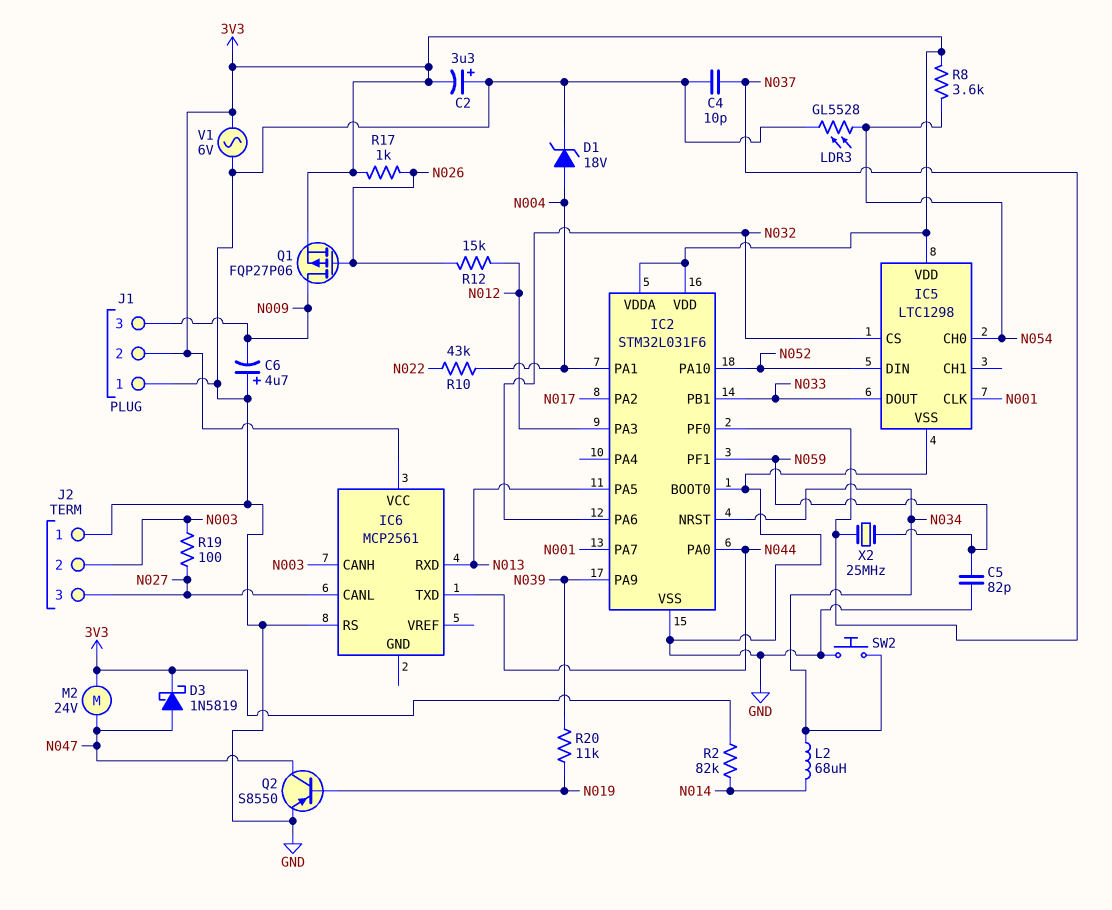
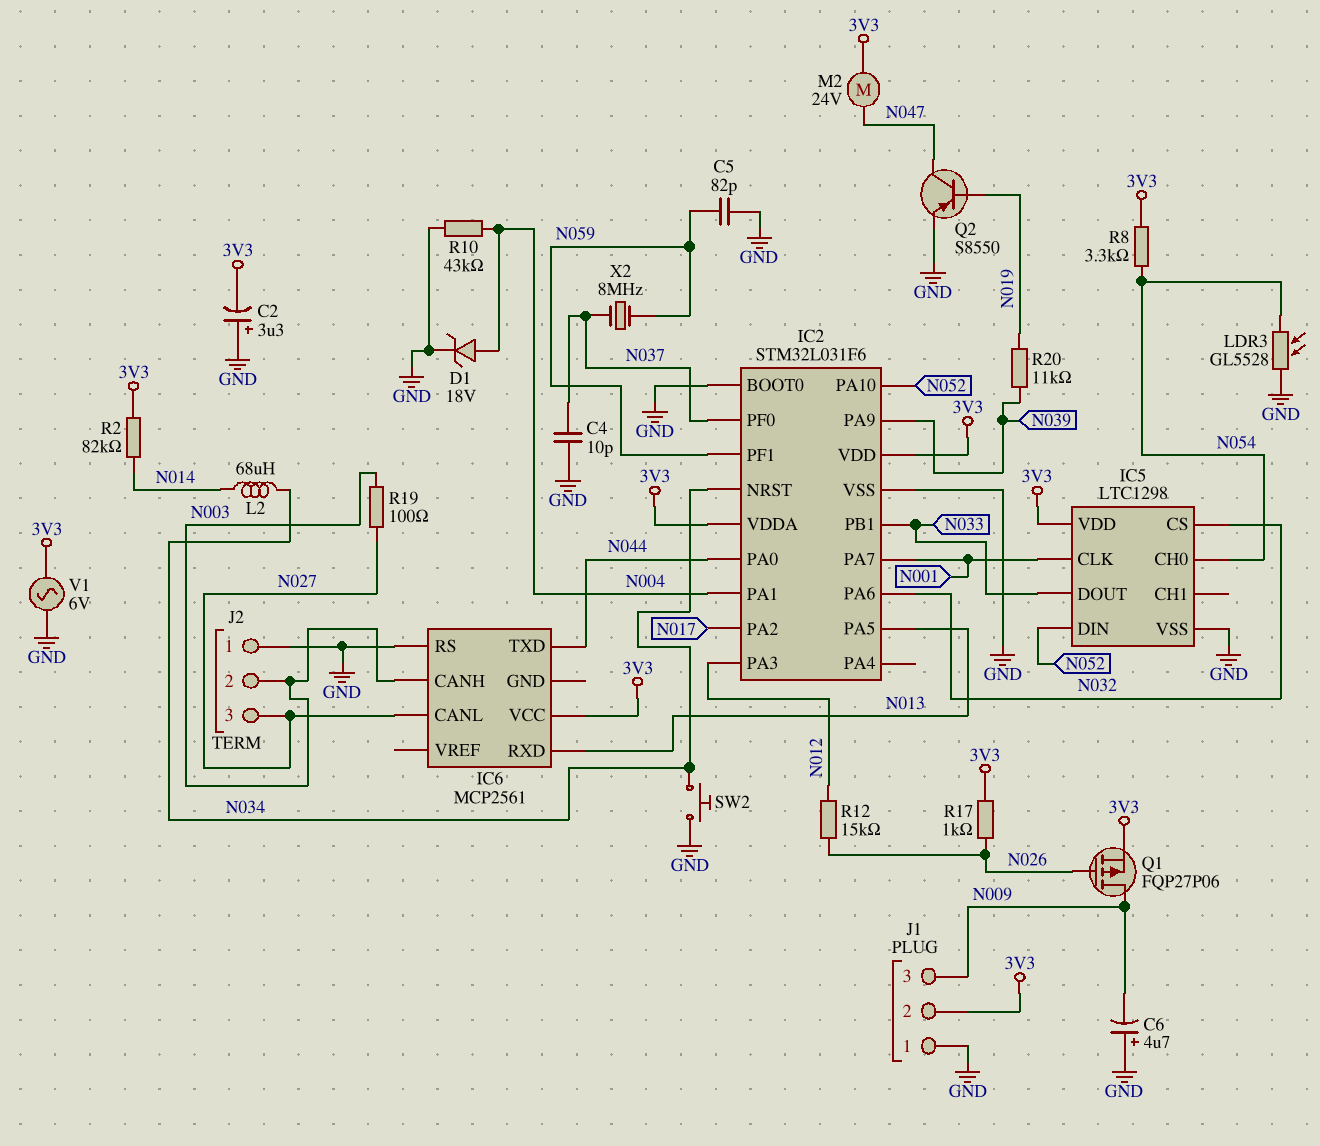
D3: schottky 1N5819 (A N047, K 3V3) -> none
R8: 3.6k (3V3, N054) -> 3.3k (3V3, N054)
R10: 43k (N004, N022) -> 43k (GND, N004)
X2: 25MHz (N037, N059) -> 8MHz (N037, N059)

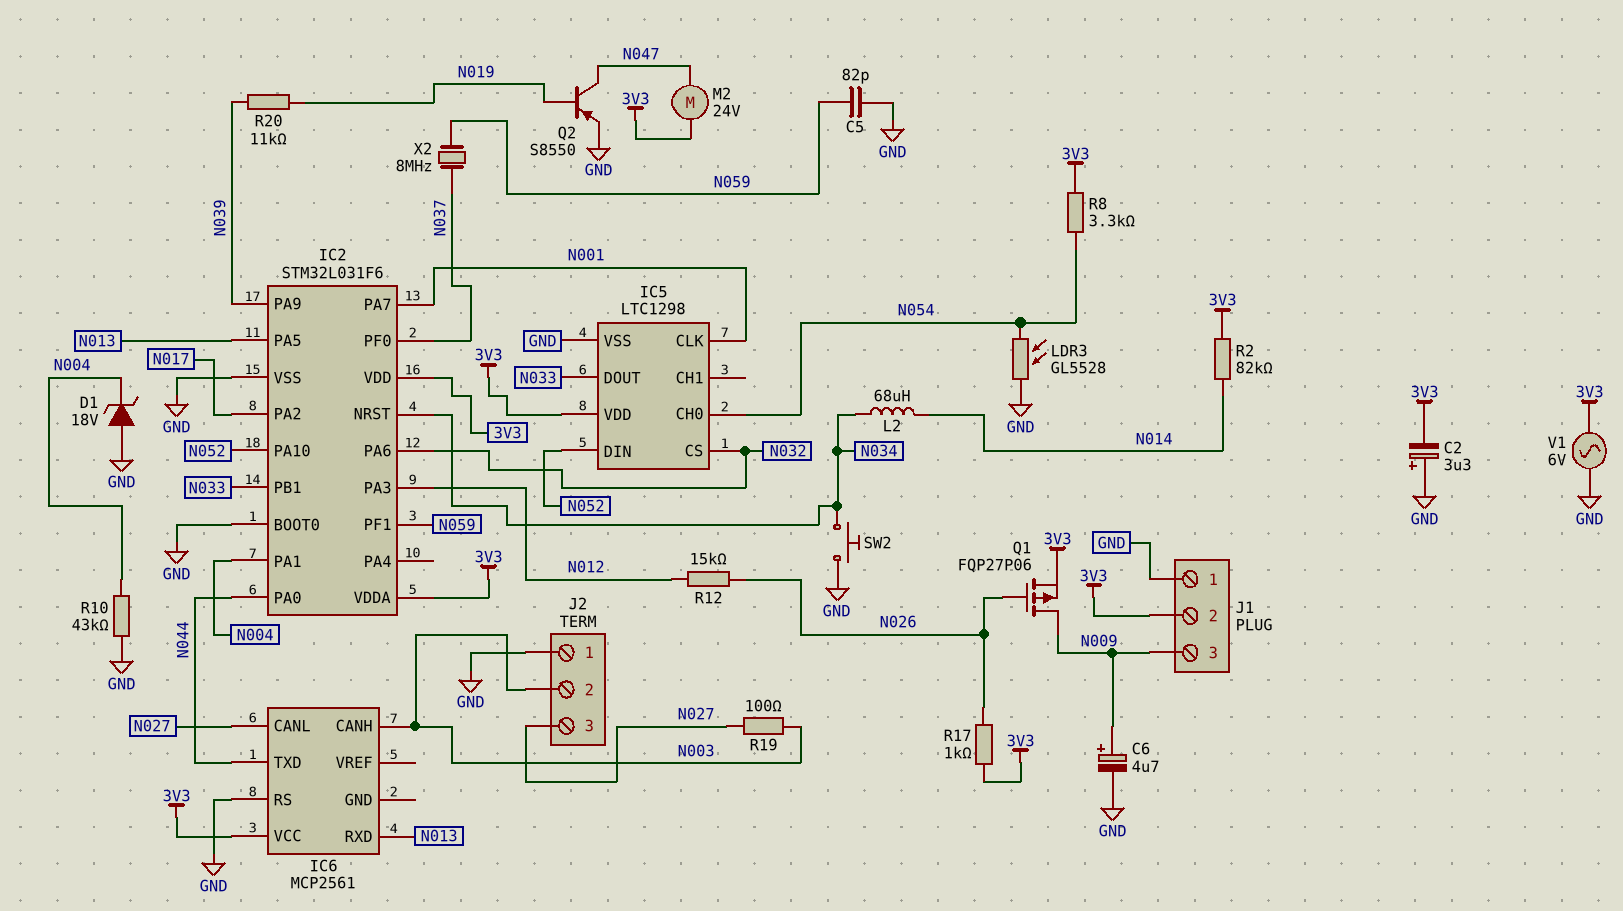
C4: 10pF (GND, N037) -> none
C6: 4.7uF (plus GND, minus N009) -> 4.7uF (plus N009, minus GND)
D1: zener 18V (A N004, K GND) -> zener 18V (A GND, K N004)

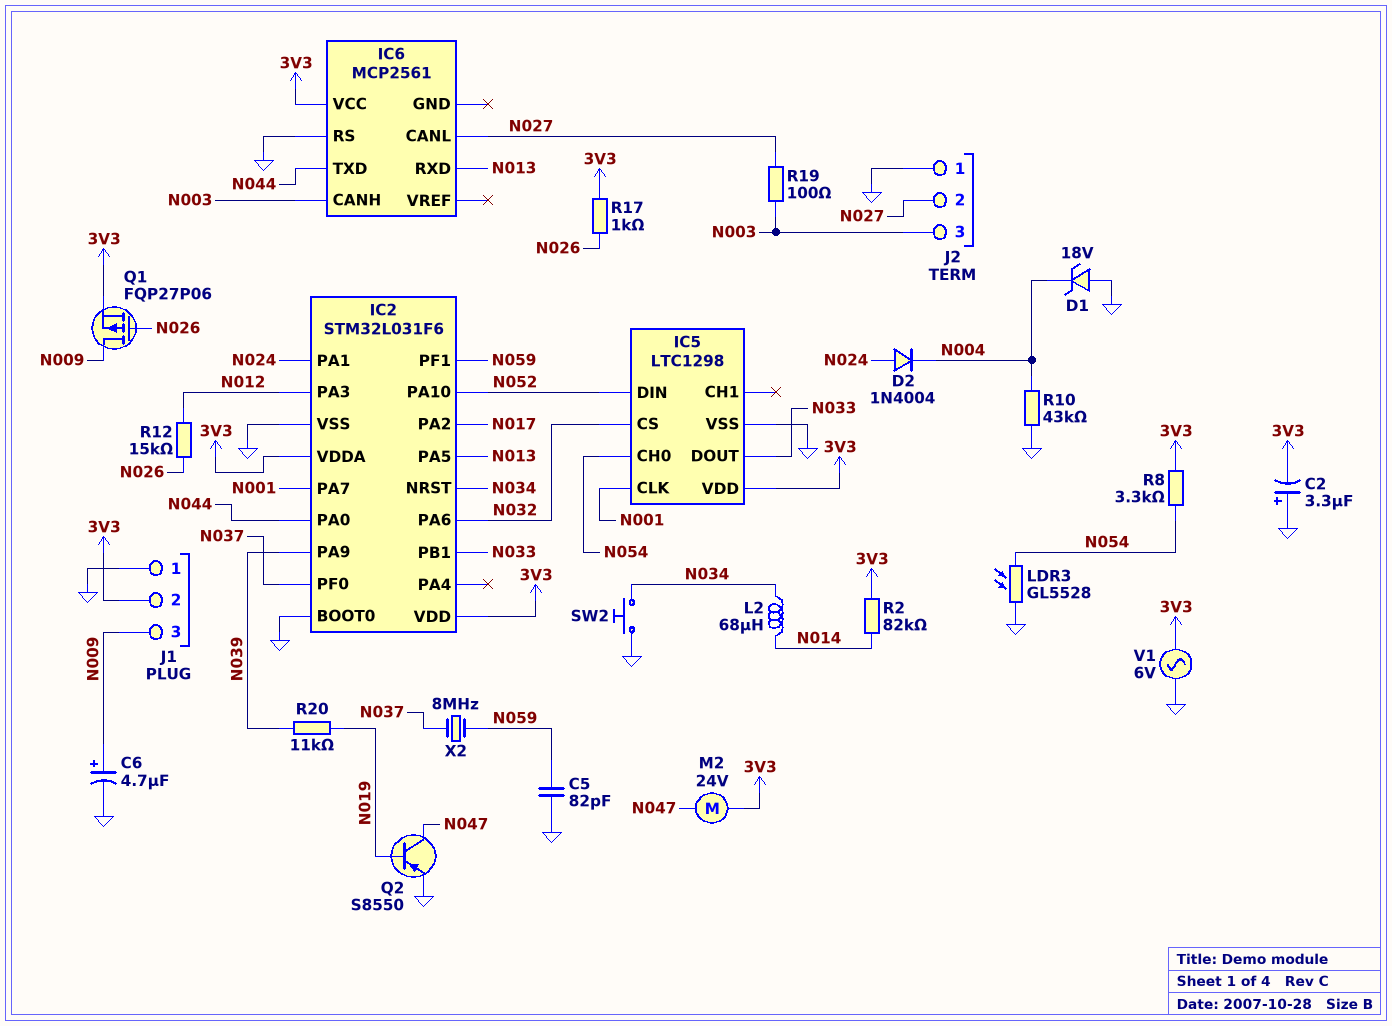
D2: none -> diode 1N4004 (A N024, K N004)
IC2 pin PA1: N004 -> N024
J2 pin 2: N003 -> N027
J2 pin 3: N027 -> N003

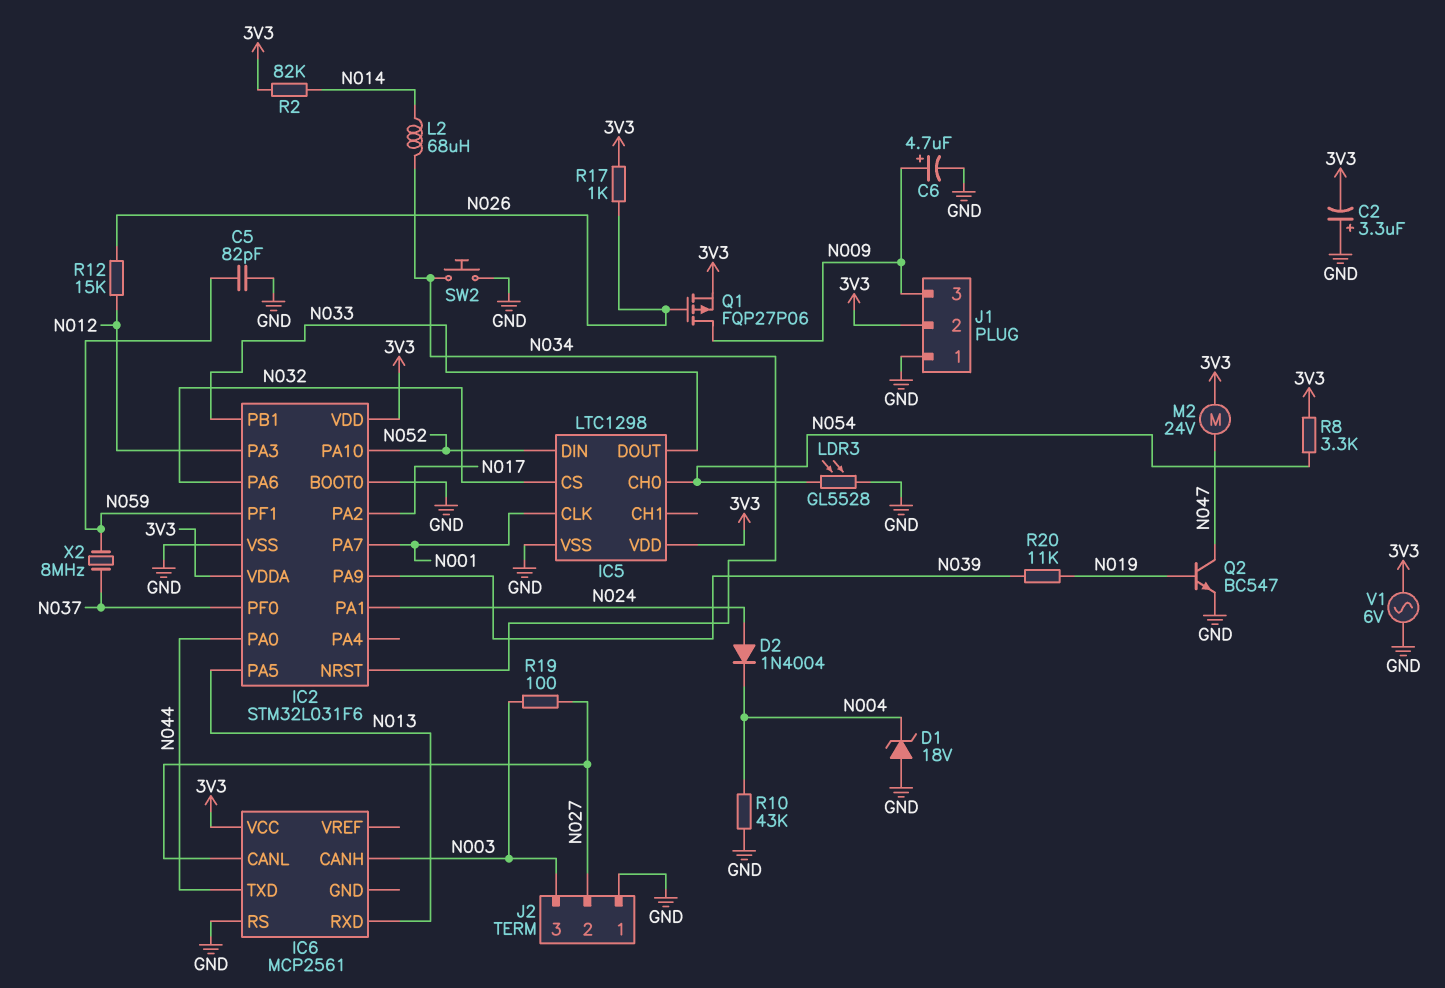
Q2: PNP S8550 (B N019, C N047, E GND) -> NPN BC547 (B N019, C N047, E GND)

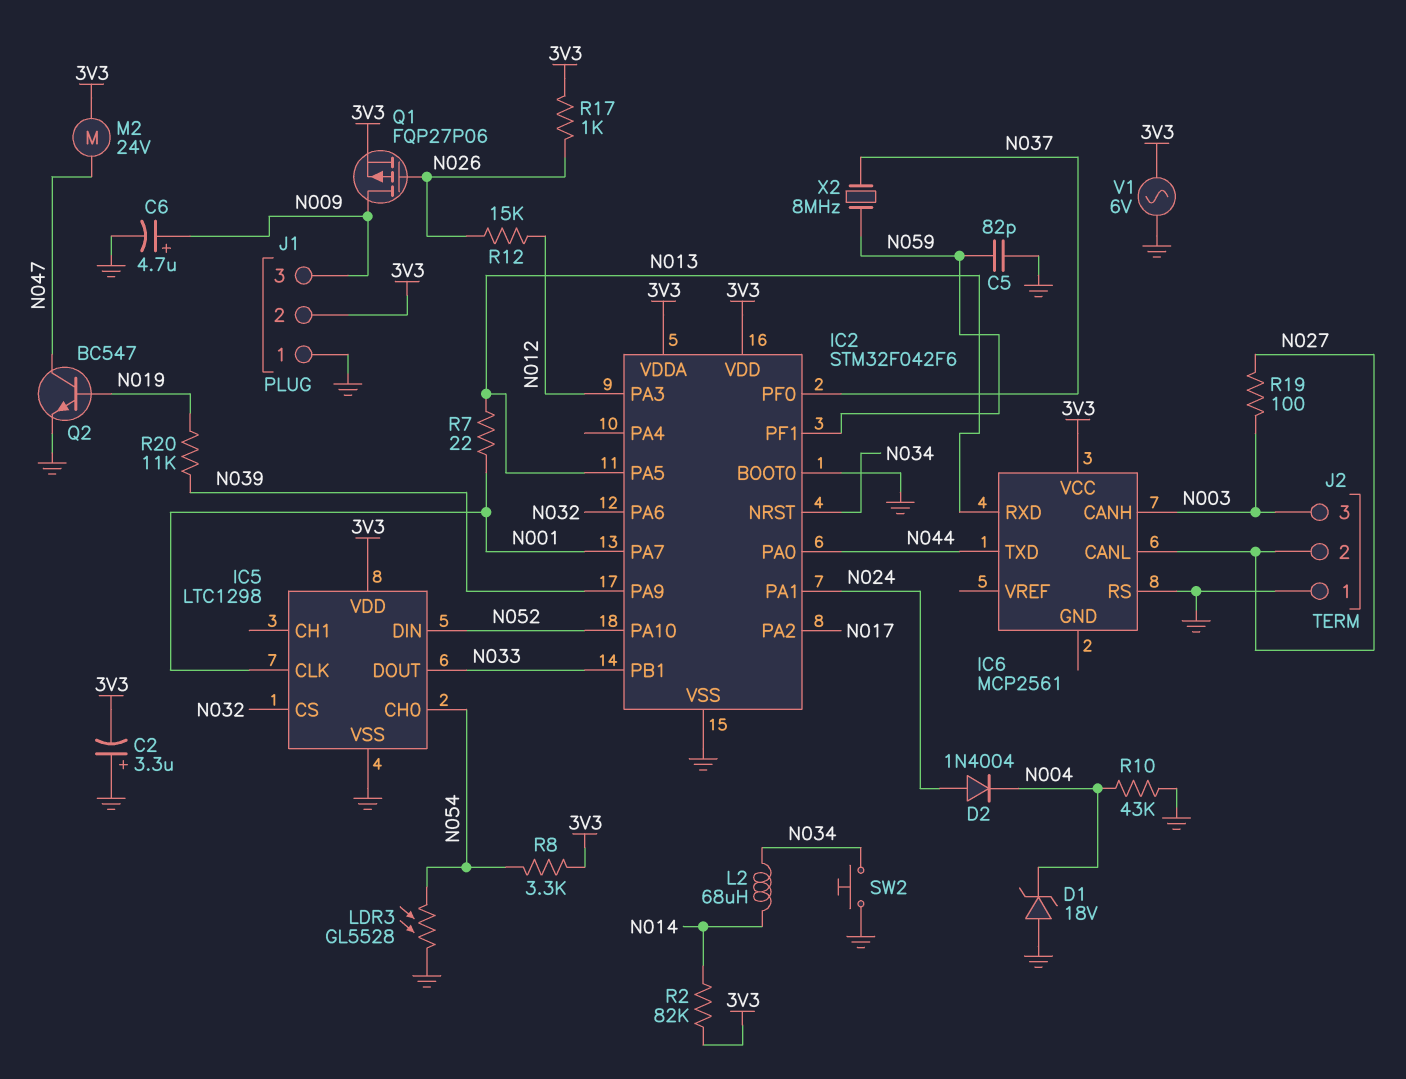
IC2: STM32L031F6 -> STM32F042F6
R7: none -> 22 (N001, N013)

